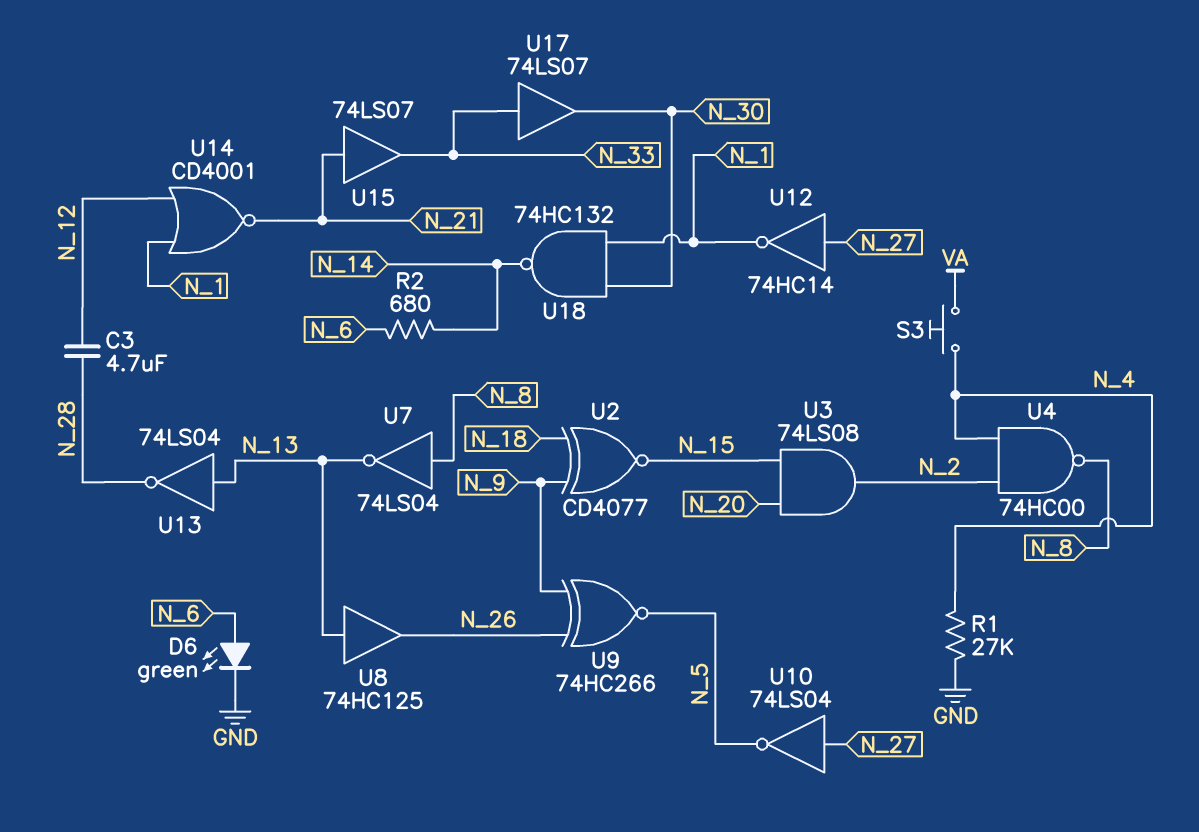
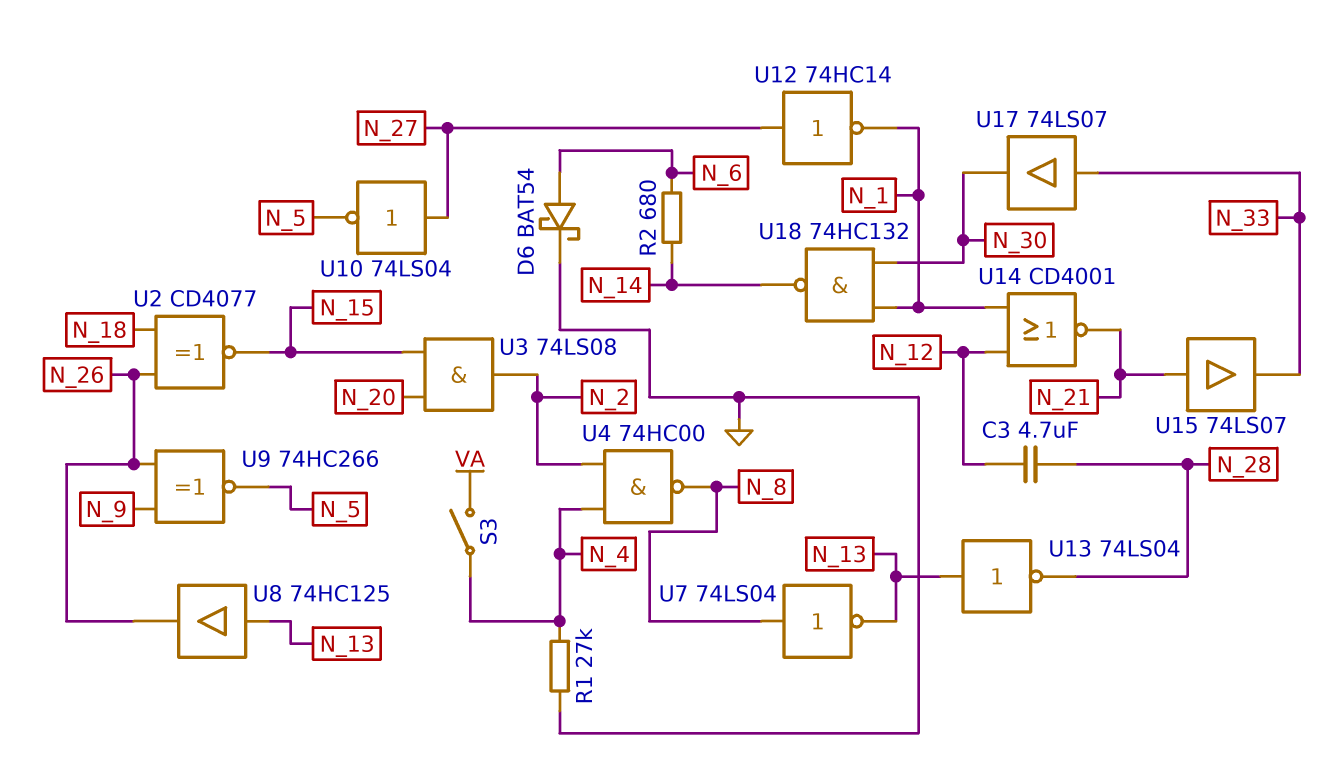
D6: LED green (A N_6, K GND) -> schottky BAT54 (A N_6, K GND)
S3: button (N_4, VA) -> switch (N_4, VA)
U2: XNOR CD4077 (in N_9, in N_18, out N_15) -> XNOR CD4077 (in N_18, in N_26, out N_15)

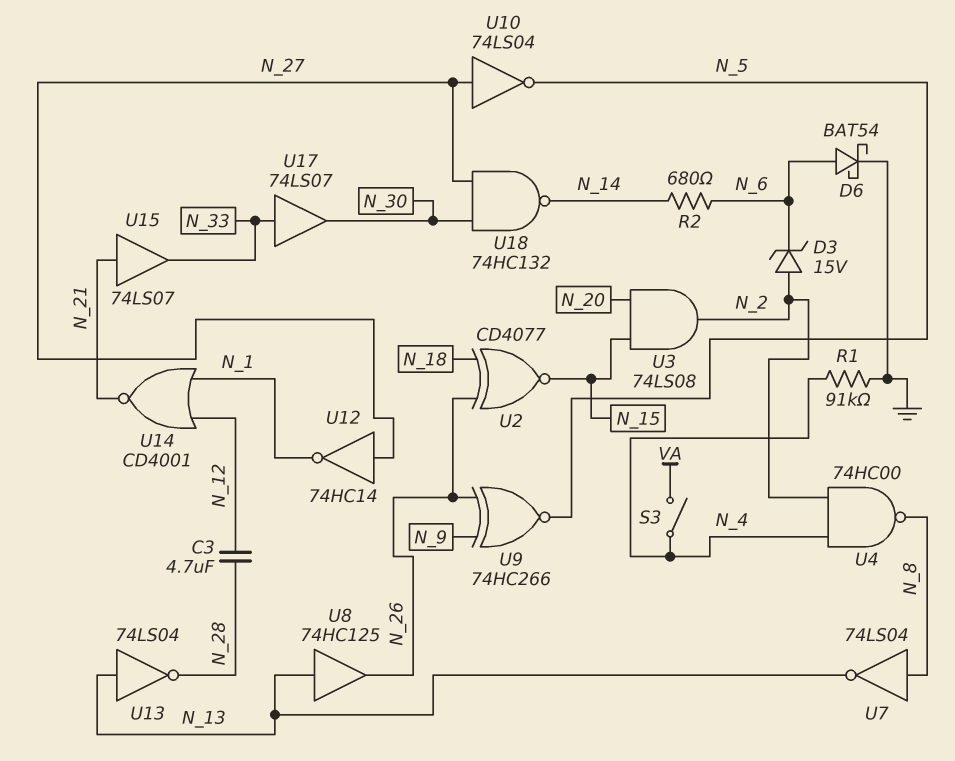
D3: none -> zener 15V (A N_2, K N_6)
R1: 27k (GND, N_4) -> 91k (GND, N_4)
U18: NAND 74HC132 (in N_1, in N_30, out N_14) -> NAND 74HC132 (in N_27, in N_30, out N_14)

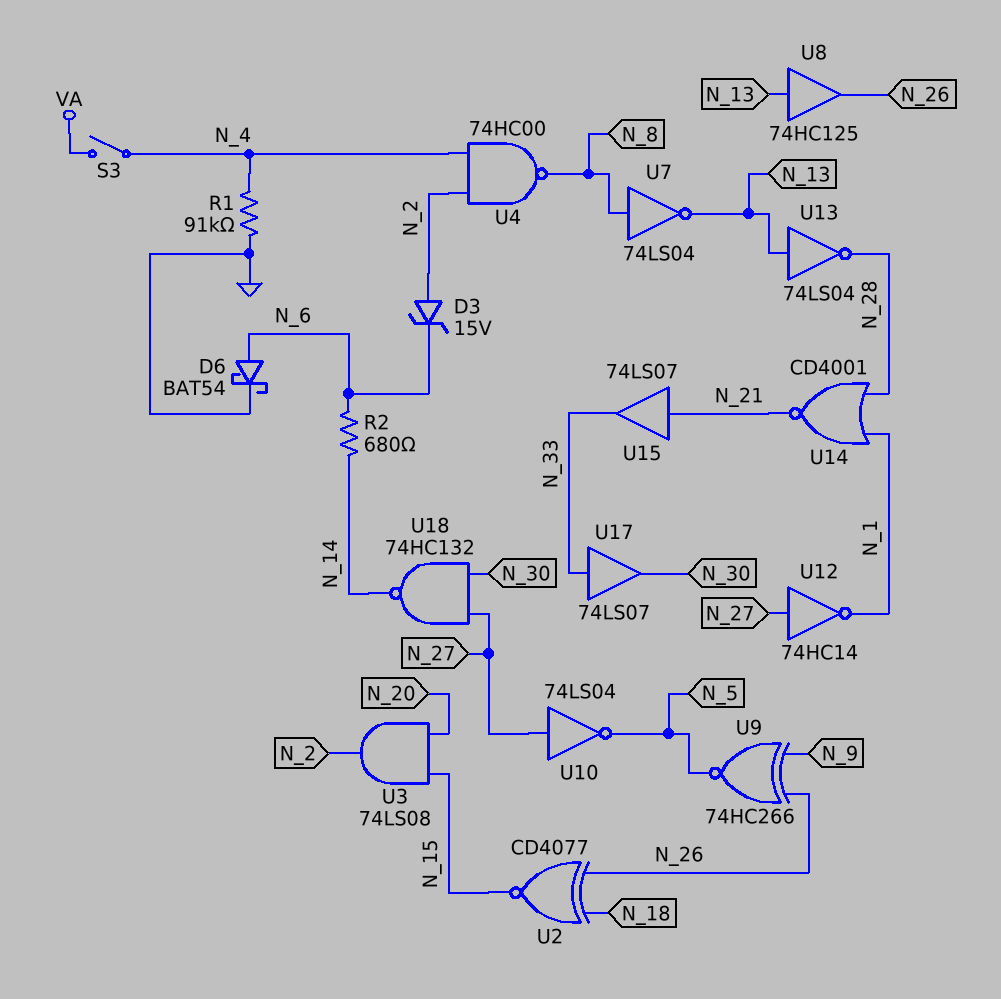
C3: 4.7uF (N_12, N_28) -> none
U14: NOR CD4001 (in N_1, in N_12, out N_21) -> NOR CD4001 (in N_1, in N_28, out N_21)

